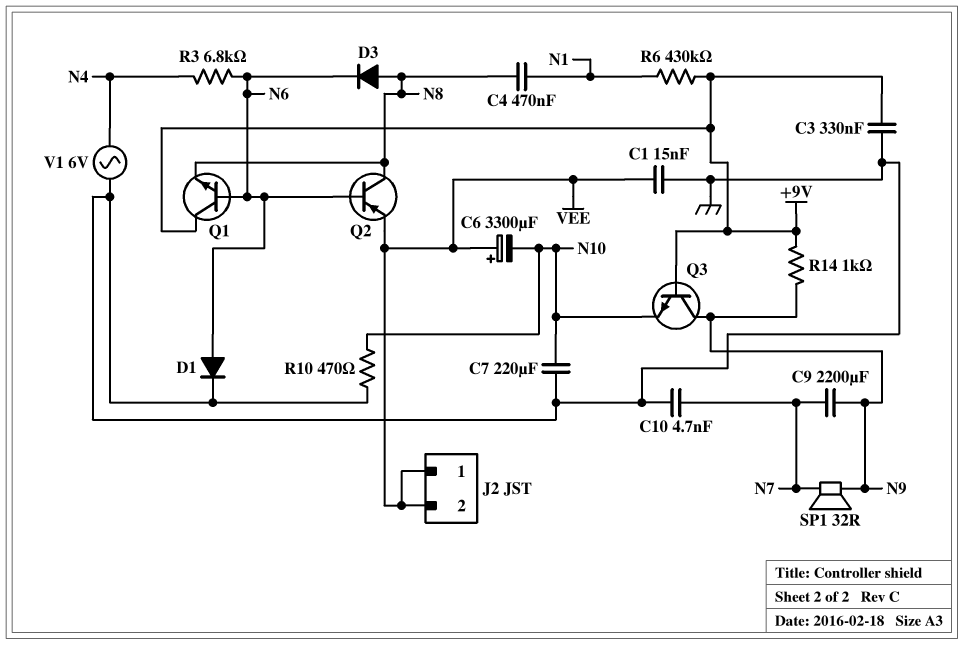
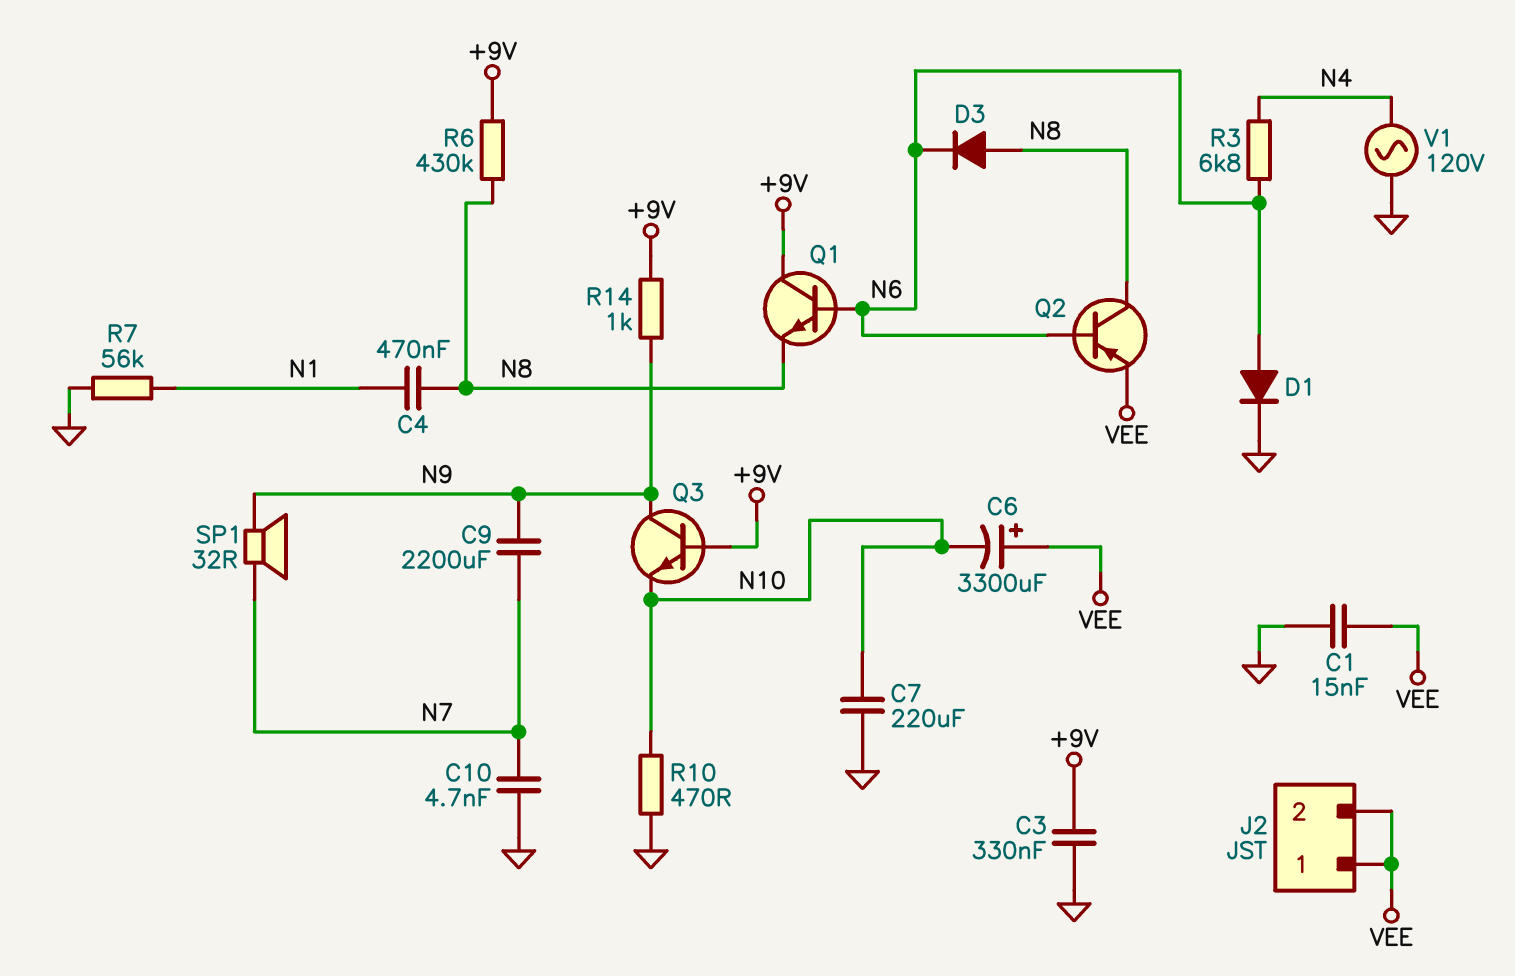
R6: 430k (+9V, N1) -> 430k (+9V, N8)
R7: none -> 56k (GND, N1)
V1: AC 6V (GND, N4) -> AC 120V (GND, N4)

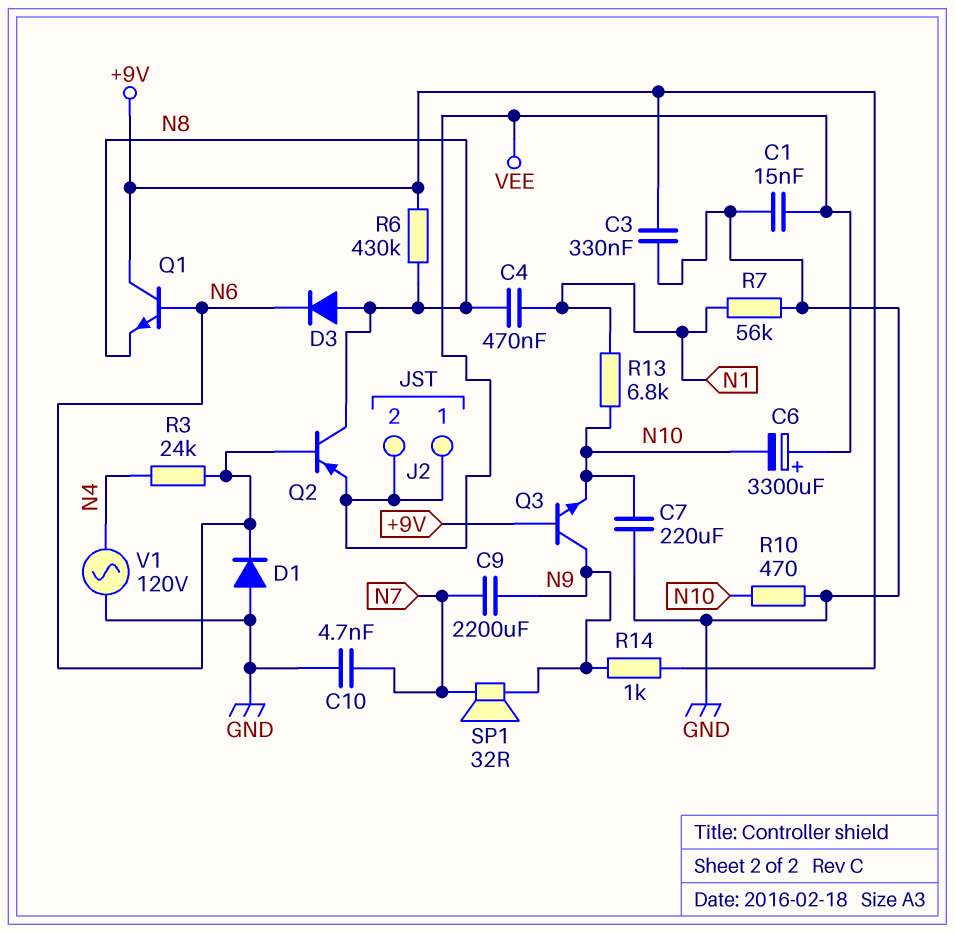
D1: diode (A N6, K GND) -> diode (A GND, K N6)
R3: 6.8k (N4, N6) -> 24k (N4, N6)
R13: none -> 6.8k (N1, N10)

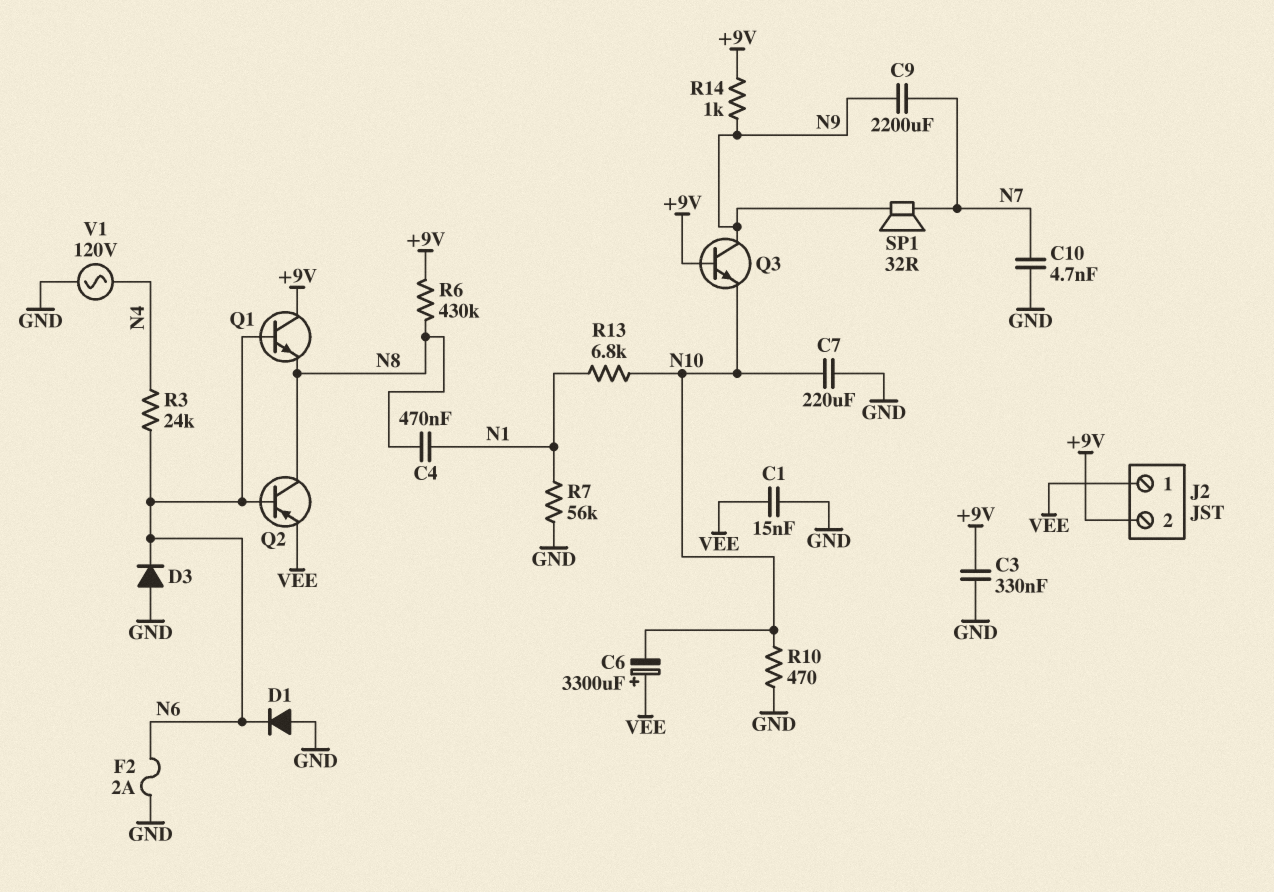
D3: diode (A N8, K N6) -> diode (A GND, K N6)
F2: none -> 2A (GND, N6)
J2 pin 2: VEE -> +9V

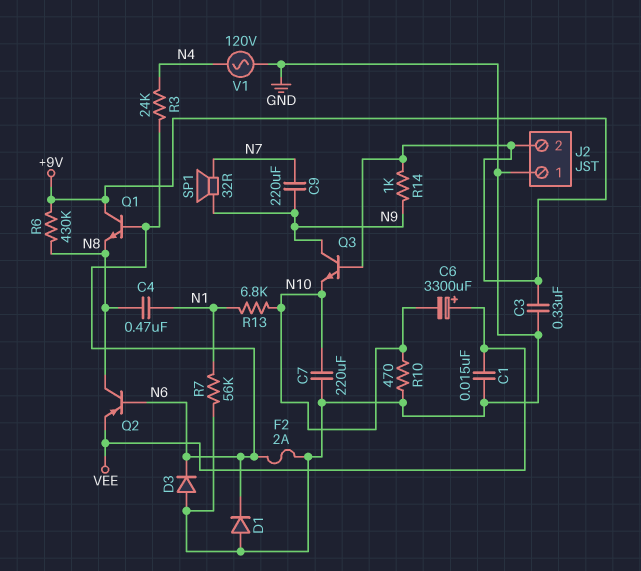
C9: 2200uF (N7, N9) -> 220uF (N7, N9)
C10: 4.7nF (GND, N7) -> none
J2 pin 1: VEE -> GND

